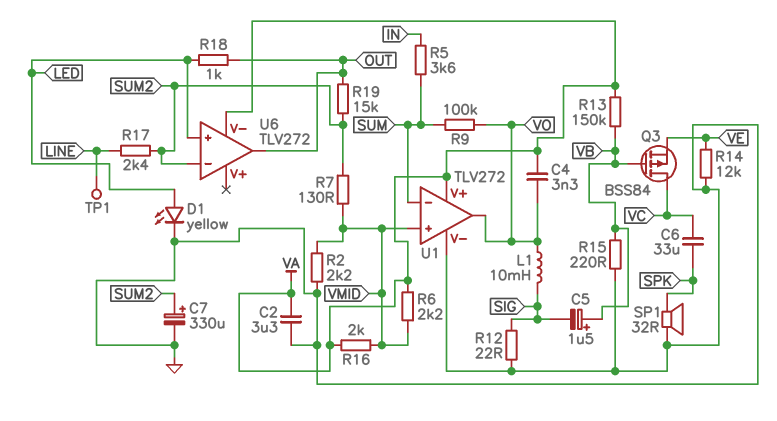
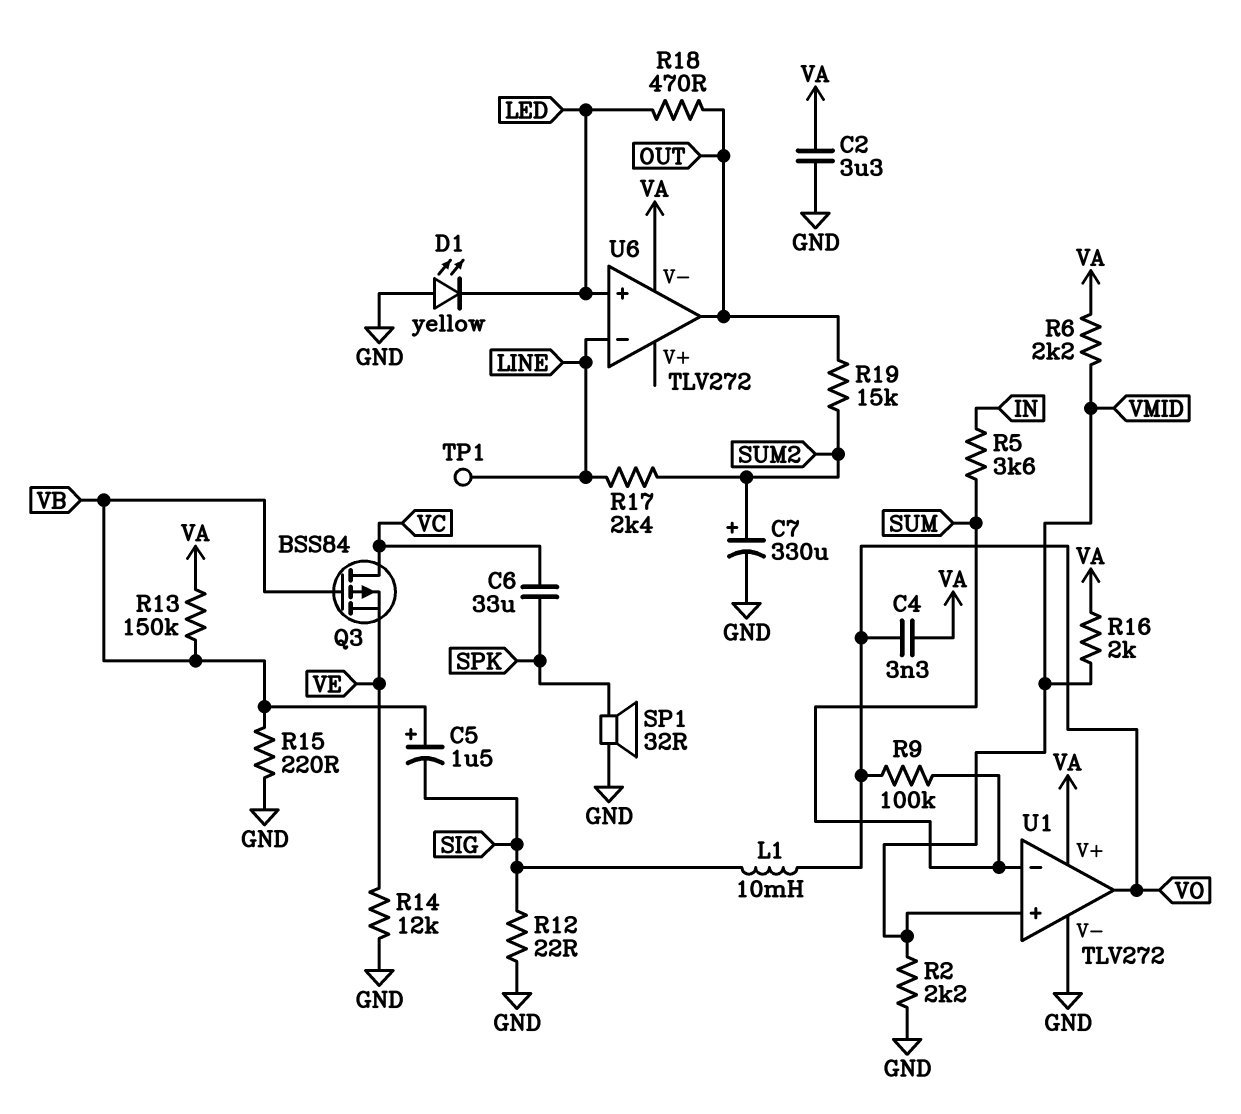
D1: LED yellow (A LED, K GND) -> LED yellow (A GND, K LED)
R7: 130 (SUM2, VMID) -> none
R18: 1k (LED, OUT) -> 470 (LED, OUT)
U6 pin in-: SUM2 -> LINE

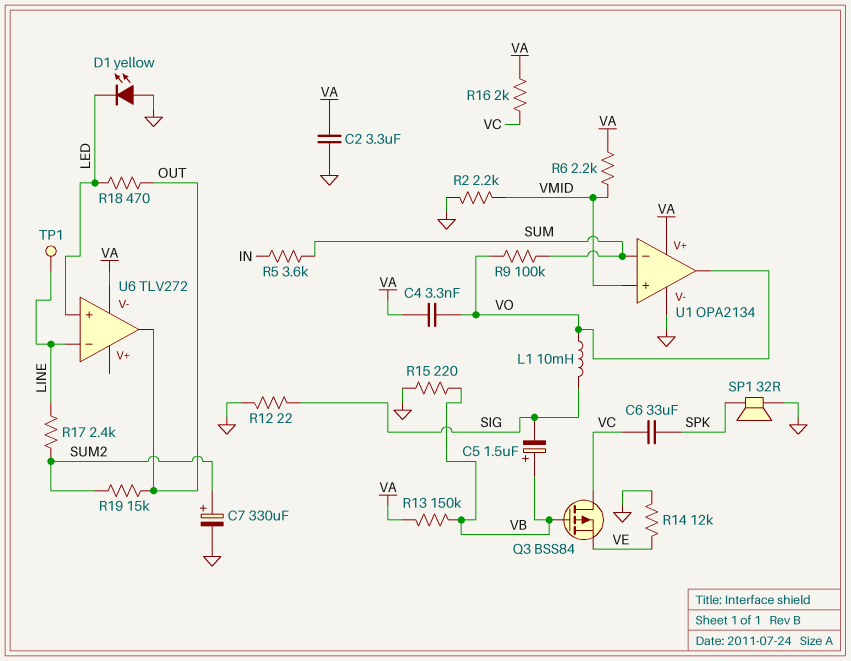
R16: 2k (VA, VMID) -> 2k (VA, VC)
U1: TLV272 -> OPA2134

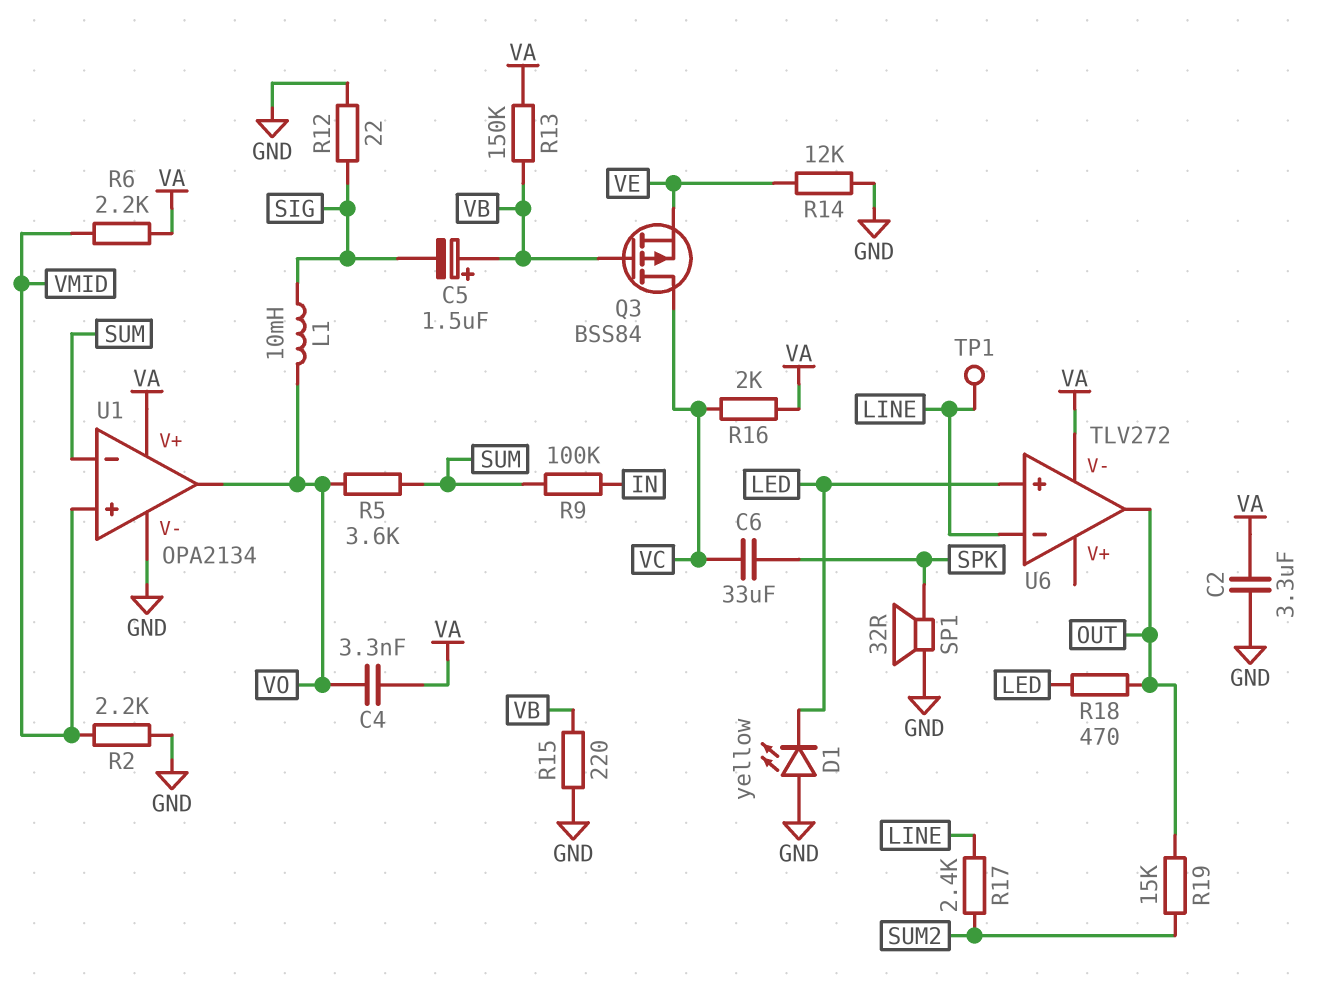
C7: 330uF (plus SUM2, minus GND) -> none
R5: 3.6k (IN, SUM) -> 3.6k (SUM, VO)
R9: 100k (SUM, VO) -> 100k (IN, SUM)

